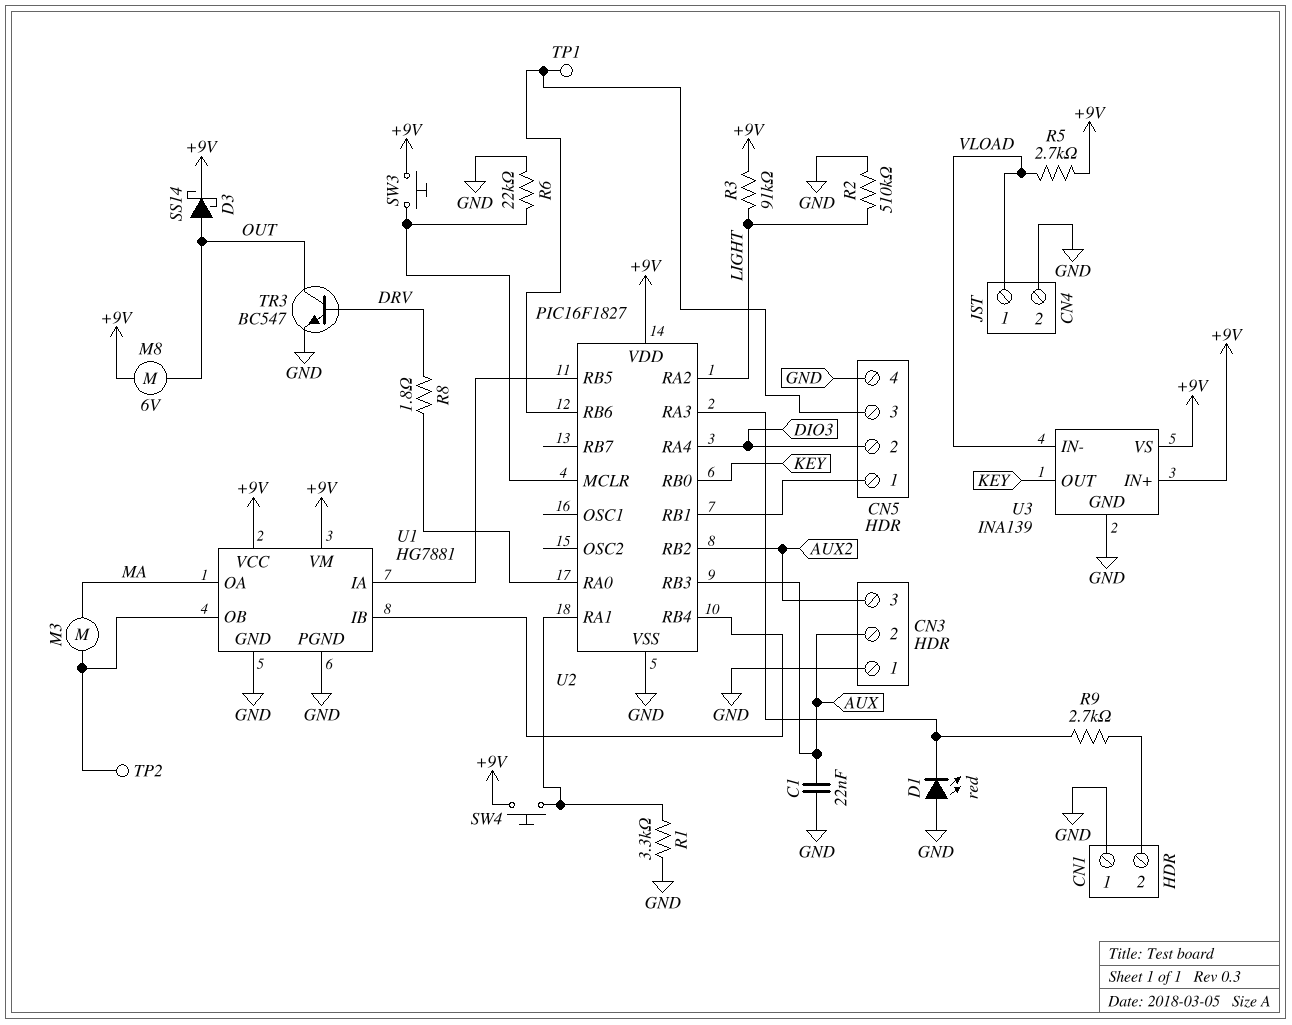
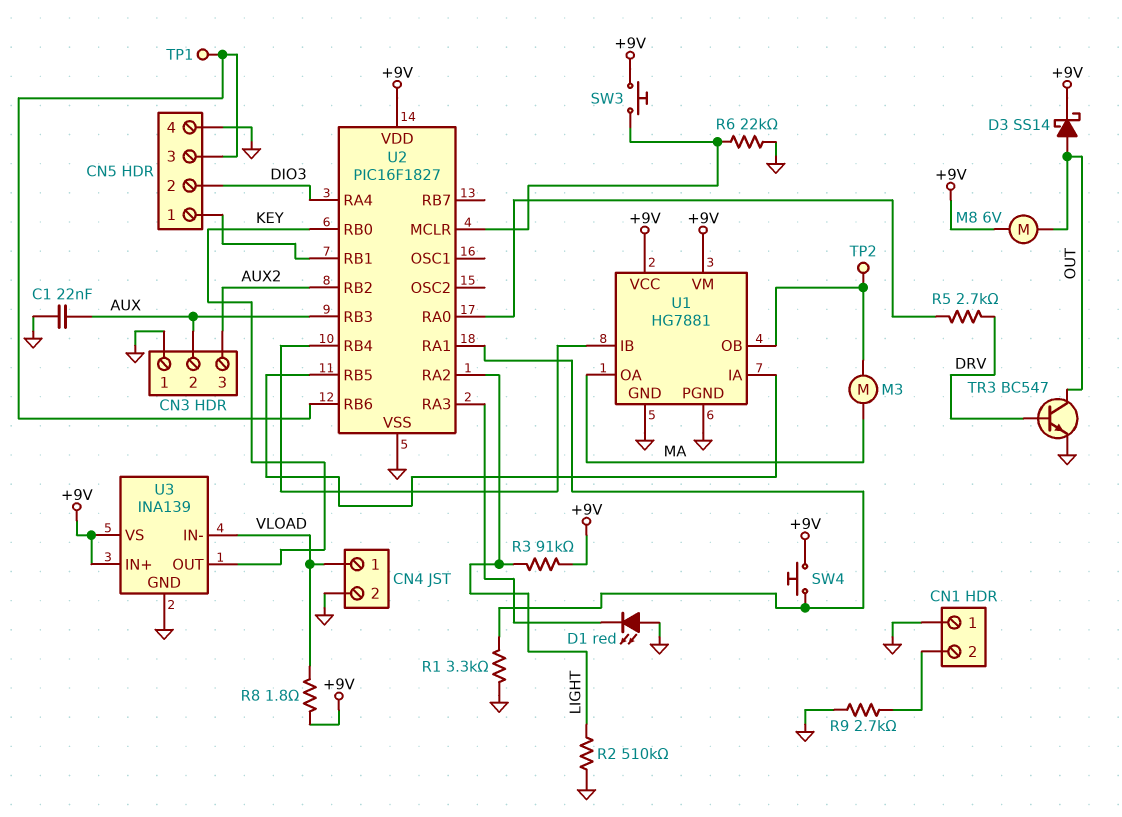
R5: 2.7k (+9V, VLOAD) -> 2.7k (DRV, U2/RA0)
R8: 1.8 (DRV, U2/RA0) -> 1.8 (+9V, VLOAD)
R9: 2.7k (CN1/2, U2/RA3) -> 2.7k (CN1/2, GND)

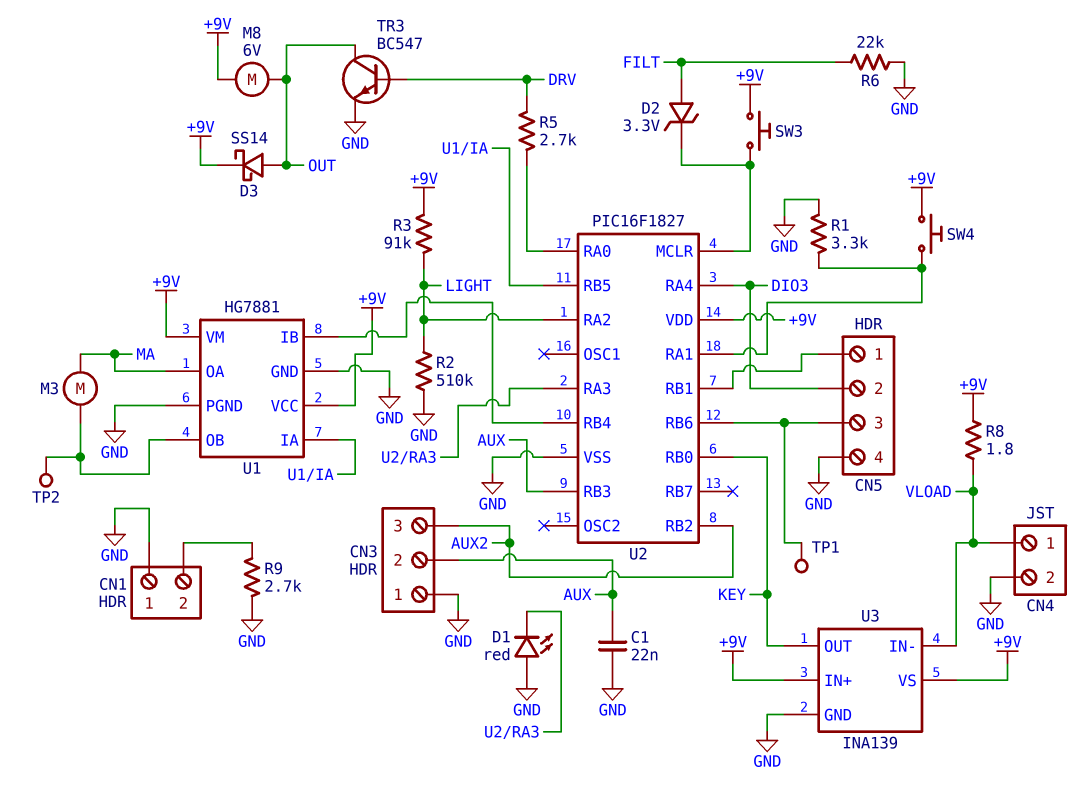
D2: none -> zener 3.3V (A FILT, K U2/MCLR)
R6: 22k (GND, U2/MCLR) -> 22k (FILT, GND)

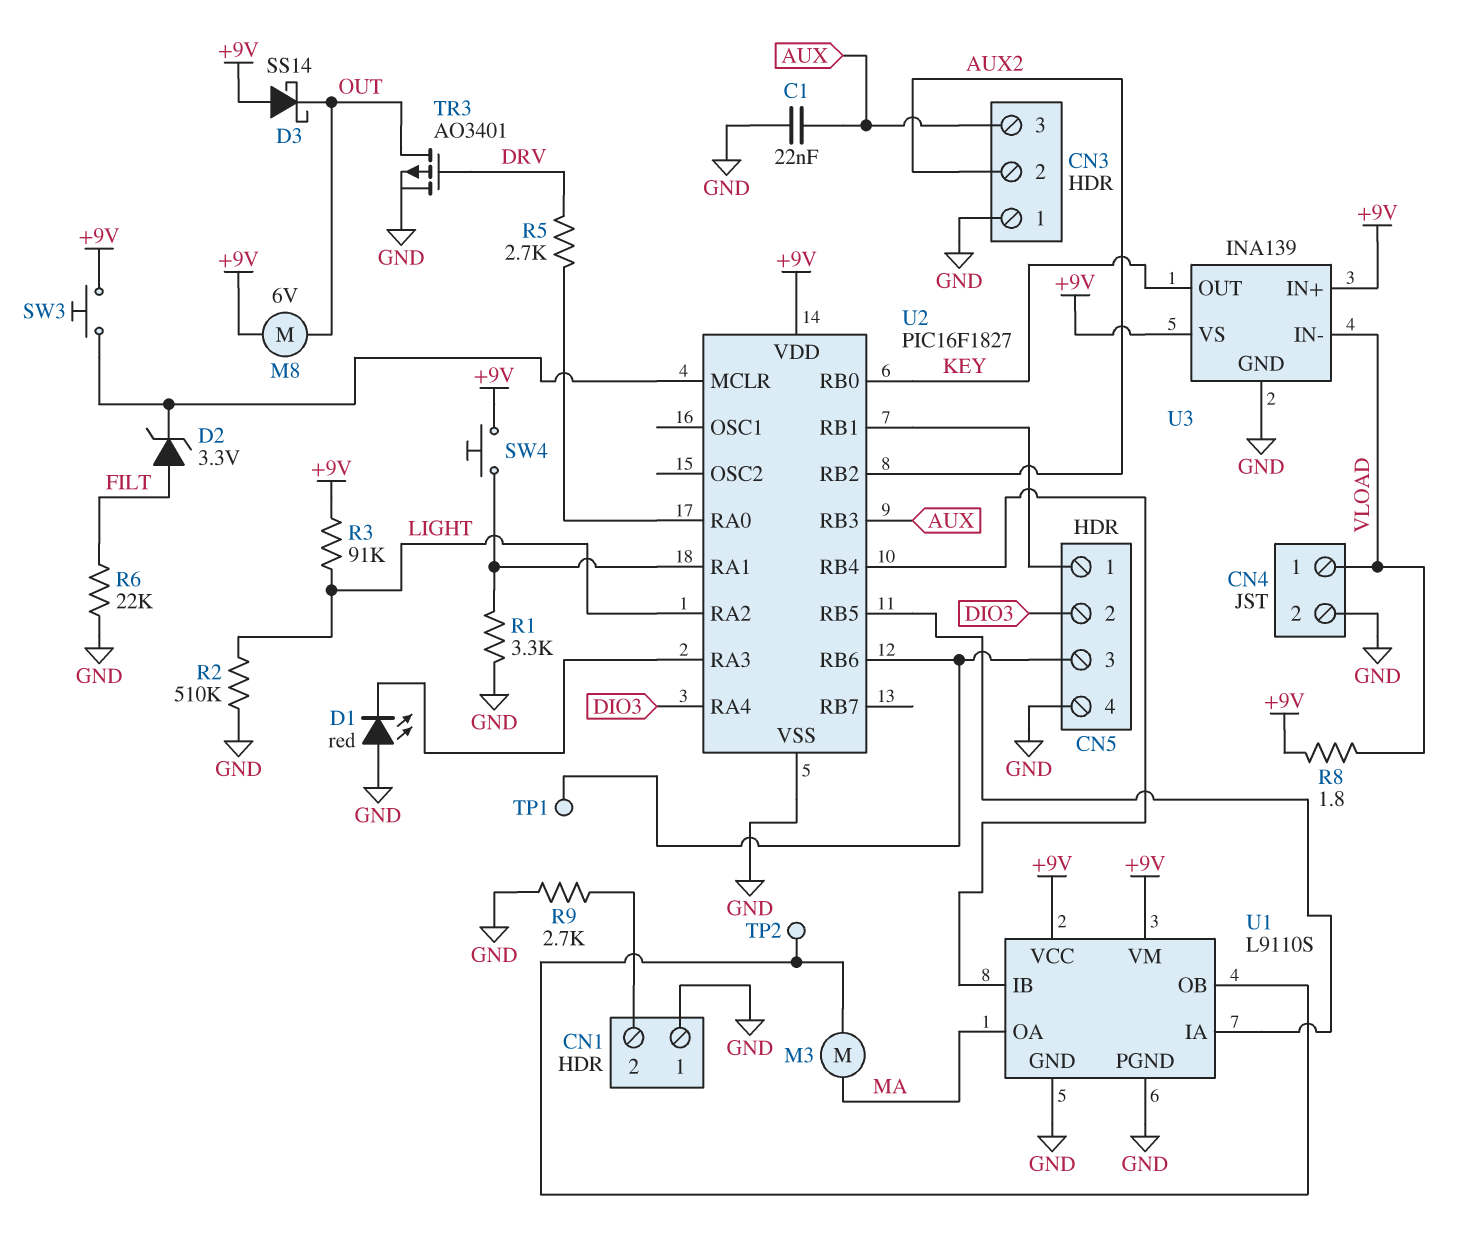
CN3 pin 2: AUX -> AUX2
CN3 pin 3: AUX2 -> AUX
D3: schottky SS14 (A OUT, K +9V) -> schottky SS14 (A +9V, K OUT)
TR3: NPN BC547 (B DRV, C OUT, E GND) -> PMOS AO3401 (G DRV, D OUT, S GND)
U1: HG7881 -> L9110S

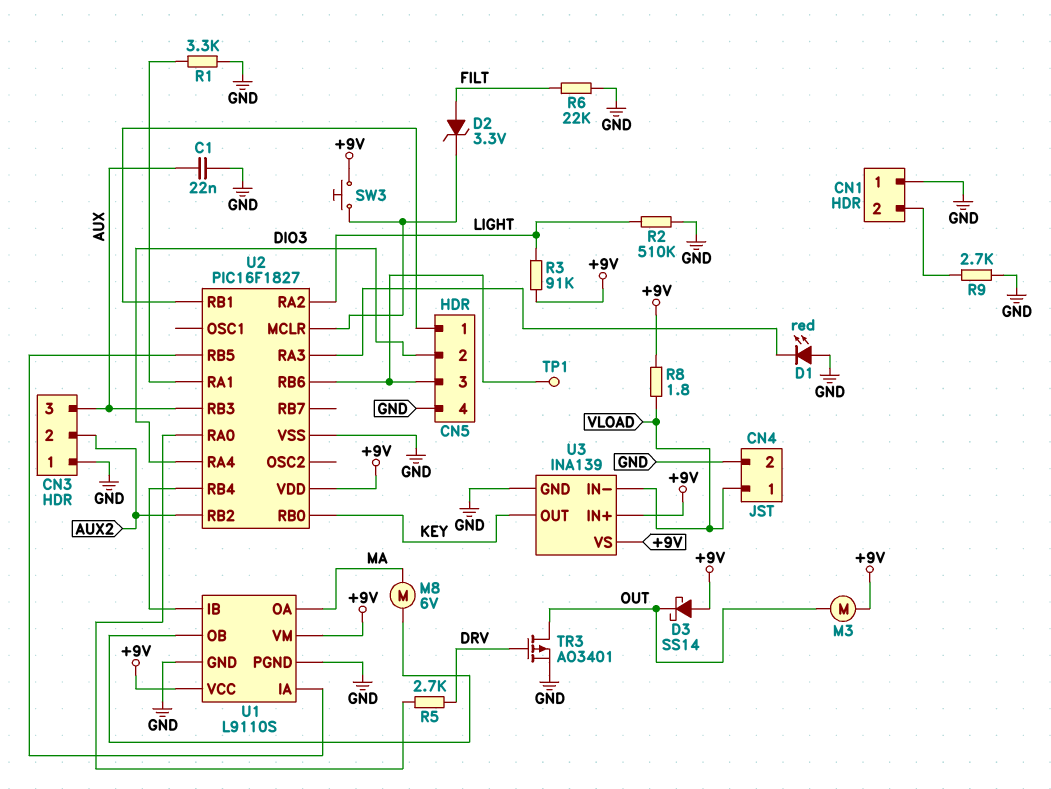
M3: motor (MA, U1/OB) -> motor (+9V, OUT)
M8: motor 6V (+9V, OUT) -> motor 6V (MA, U1/OB)
SW4: button (+9V, U2/RA1) -> none
TP2: test point (U1/OB) -> none

